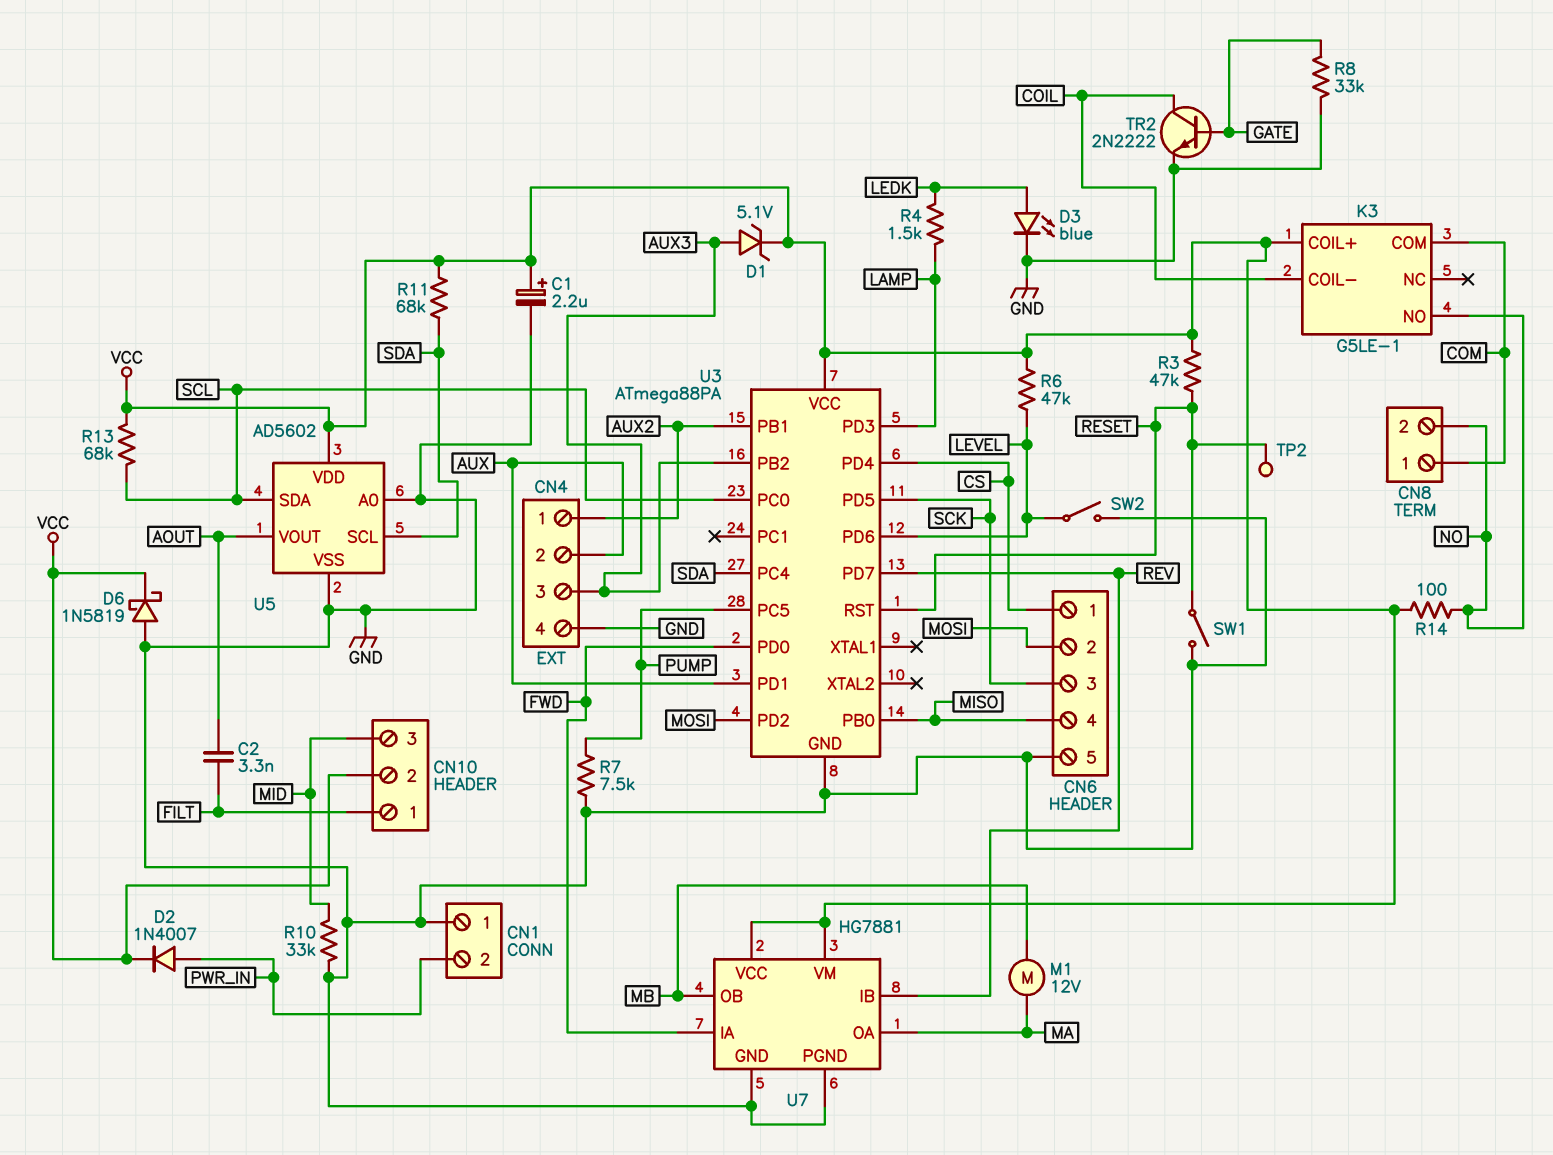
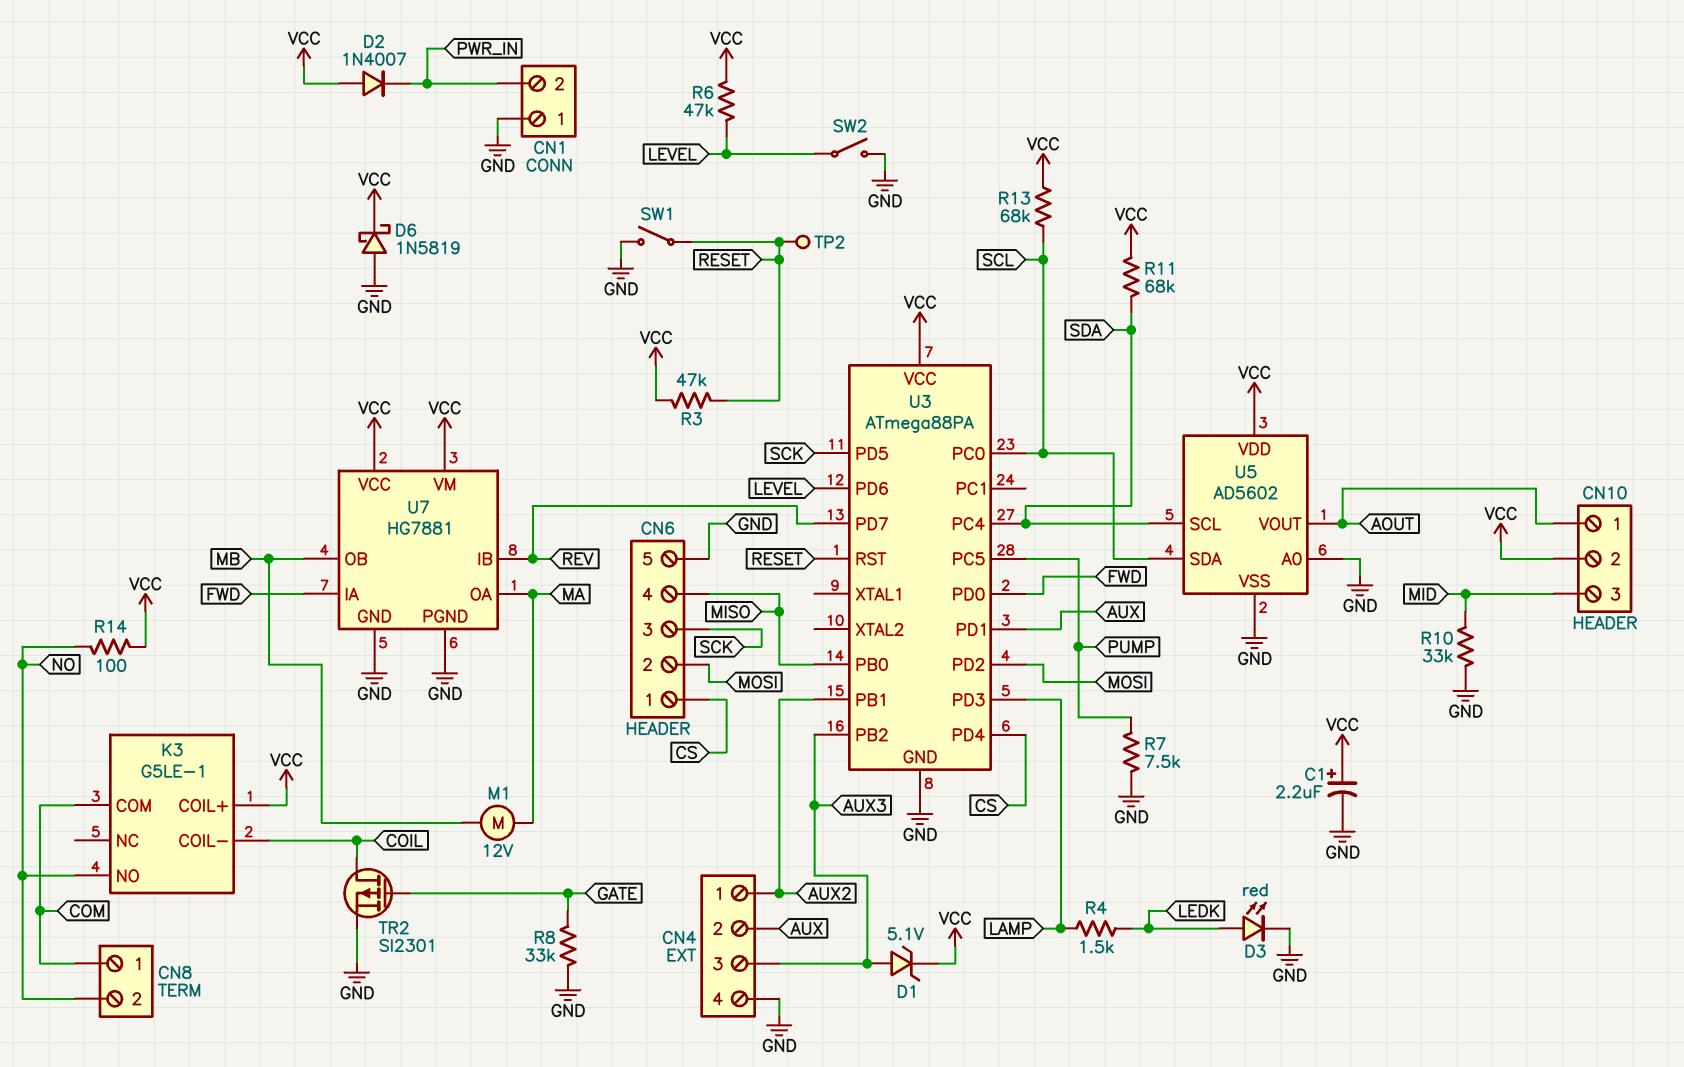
C2: 3.3nF (AOUT, FILT) -> none
CN10 pin 1: FILT -> AOUT
D2: diode 1N4007 (A PWR_IN, K VCC) -> diode 1N4007 (A VCC, K PWR_IN)
D3: LED blue (A LEDK, K GND) -> LED red (A LEDK, K GND)
TR2: NPN 2N2222 (B GATE, C COIL, E GND) -> PMOS SI2301 (G GATE, D COIL, S GND)

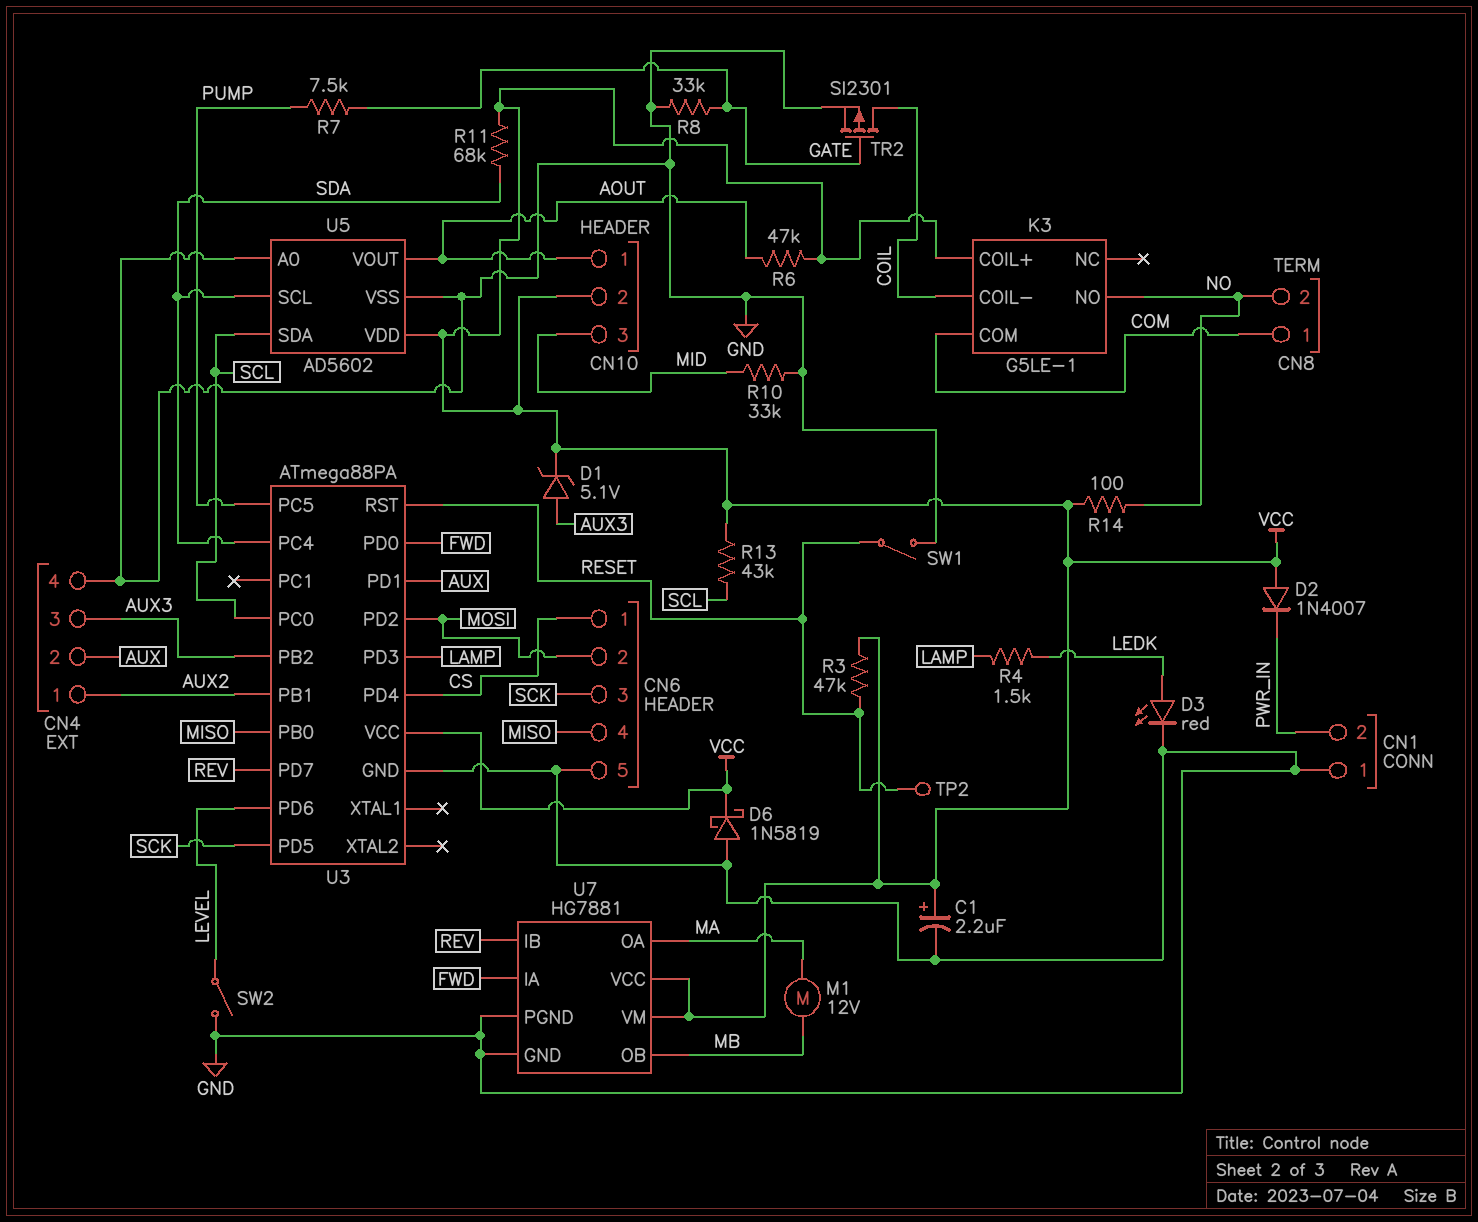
R6: 47k (LEVEL, VCC) -> 47k (AOUT, VCC)
R7: 7.5k (GND, PUMP) -> 7.5k (GATE, PUMP)
R13: 68k (SCL, VCC) -> 43k (SCL, VCC)

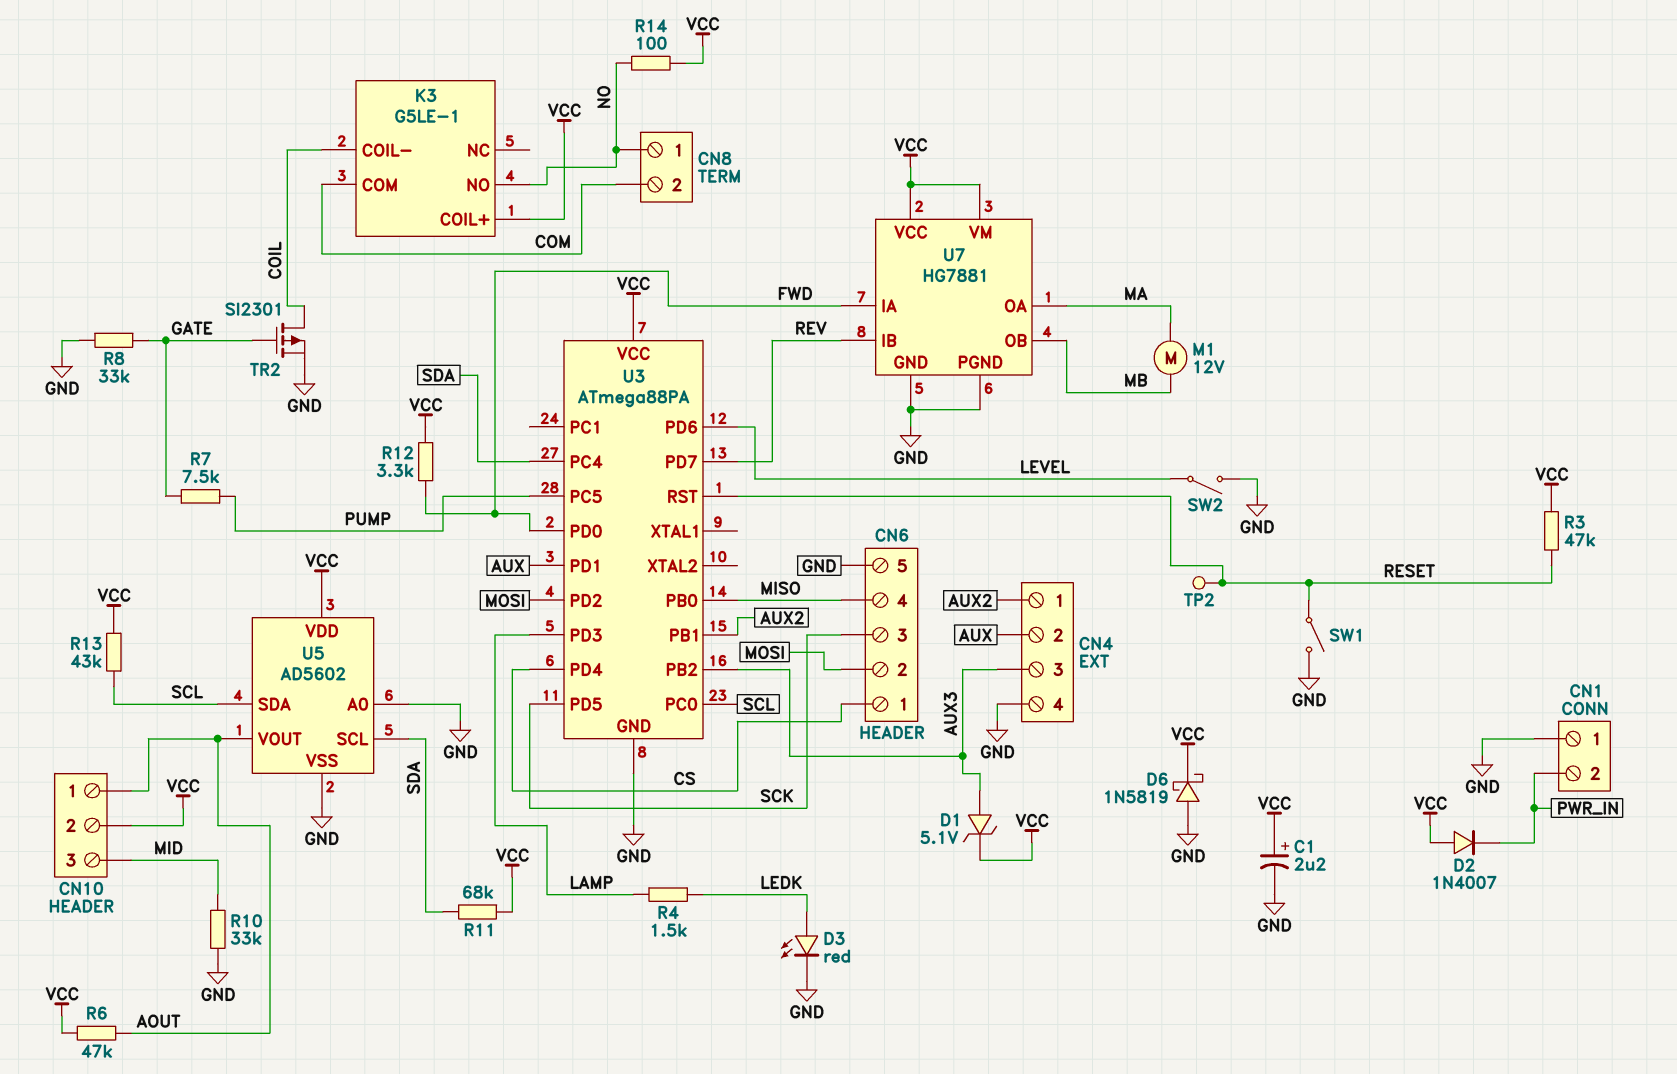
CN8 pin 1: COM -> NO
CN8 pin 2: NO -> COM
R12: none -> 3.3k (FWD, VCC)

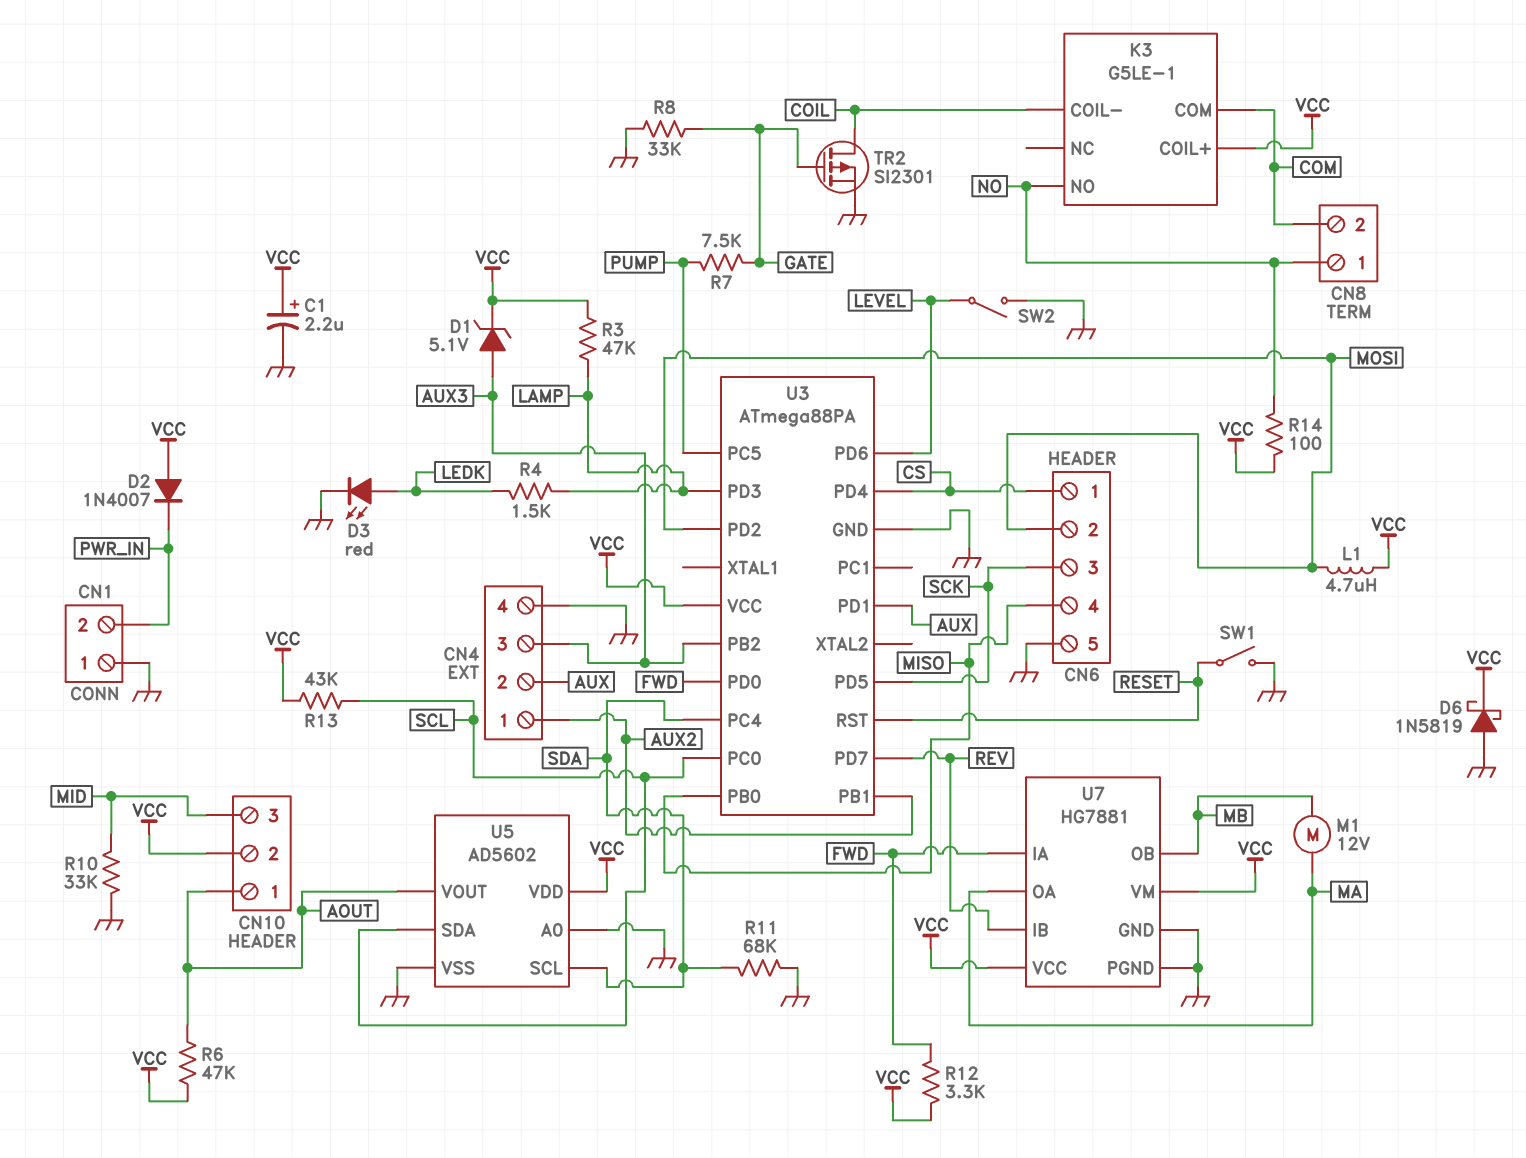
L1: none -> 4.7uH (MOSI, VCC)
R3: 47k (RESET, VCC) -> 47k (LAMP, VCC)
R11: 68k (SDA, VCC) -> 68k (GND, SDA)
TP2: test point (RESET) -> none

